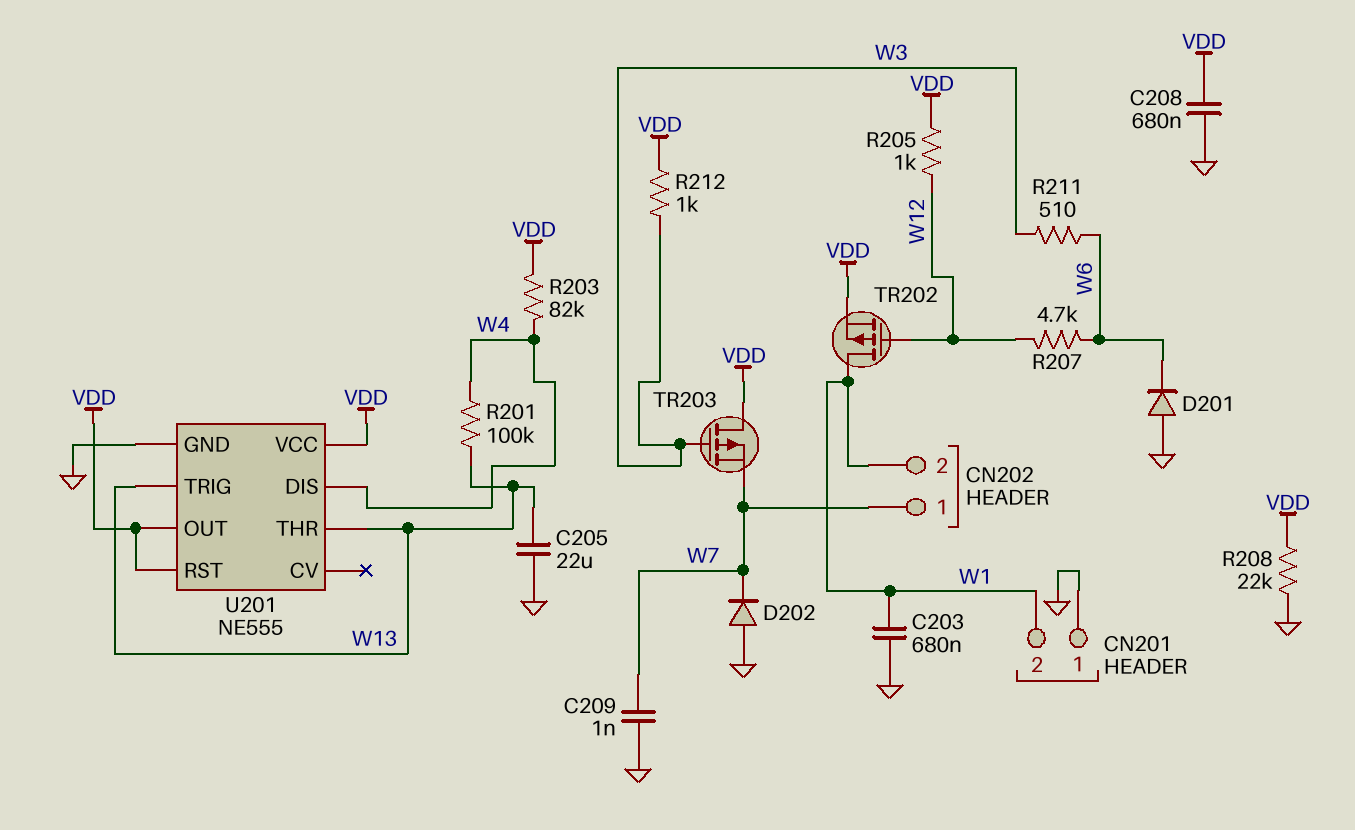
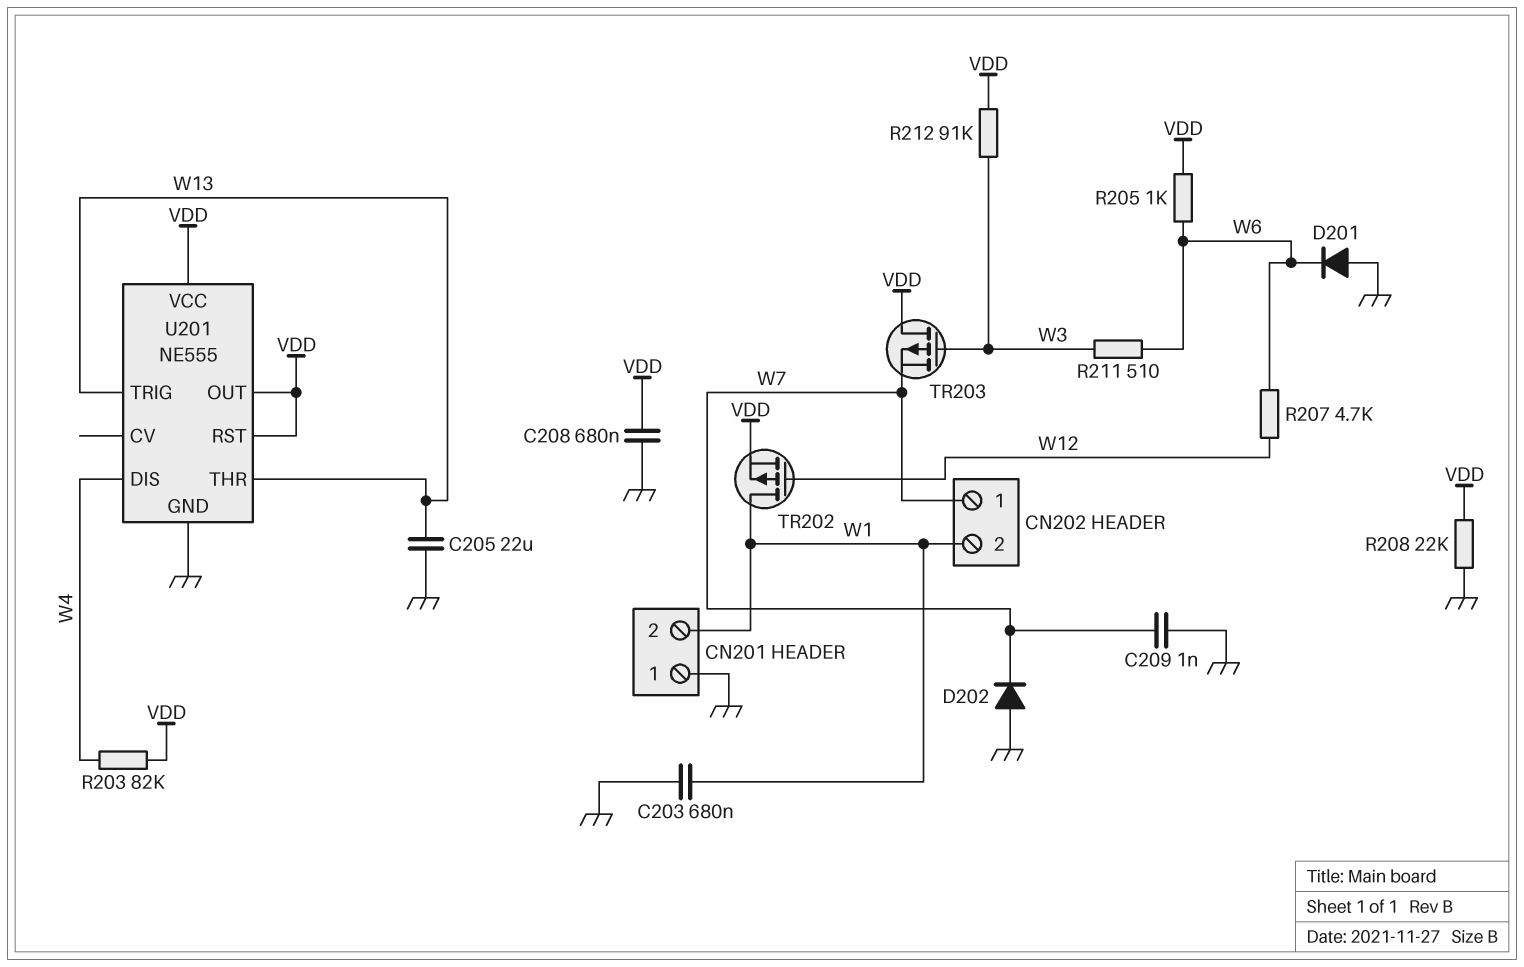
R201: 100k (W4, W13) -> none
R205: 1k (VDD, W12) -> 1k (VDD, W6)
R212: 1k (VDD, W3) -> 91k (VDD, W3)

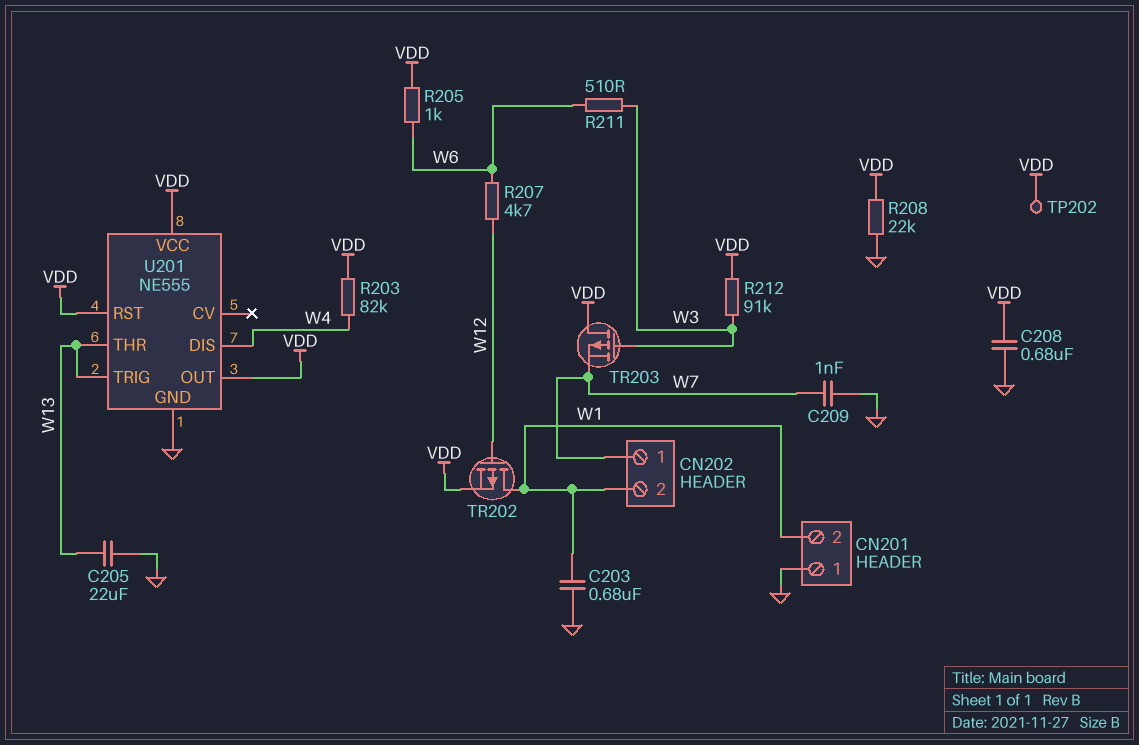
D201: diode (A GND, K W6) -> none
D202: diode (A GND, K W7) -> none
TP202: none -> test point (VDD)

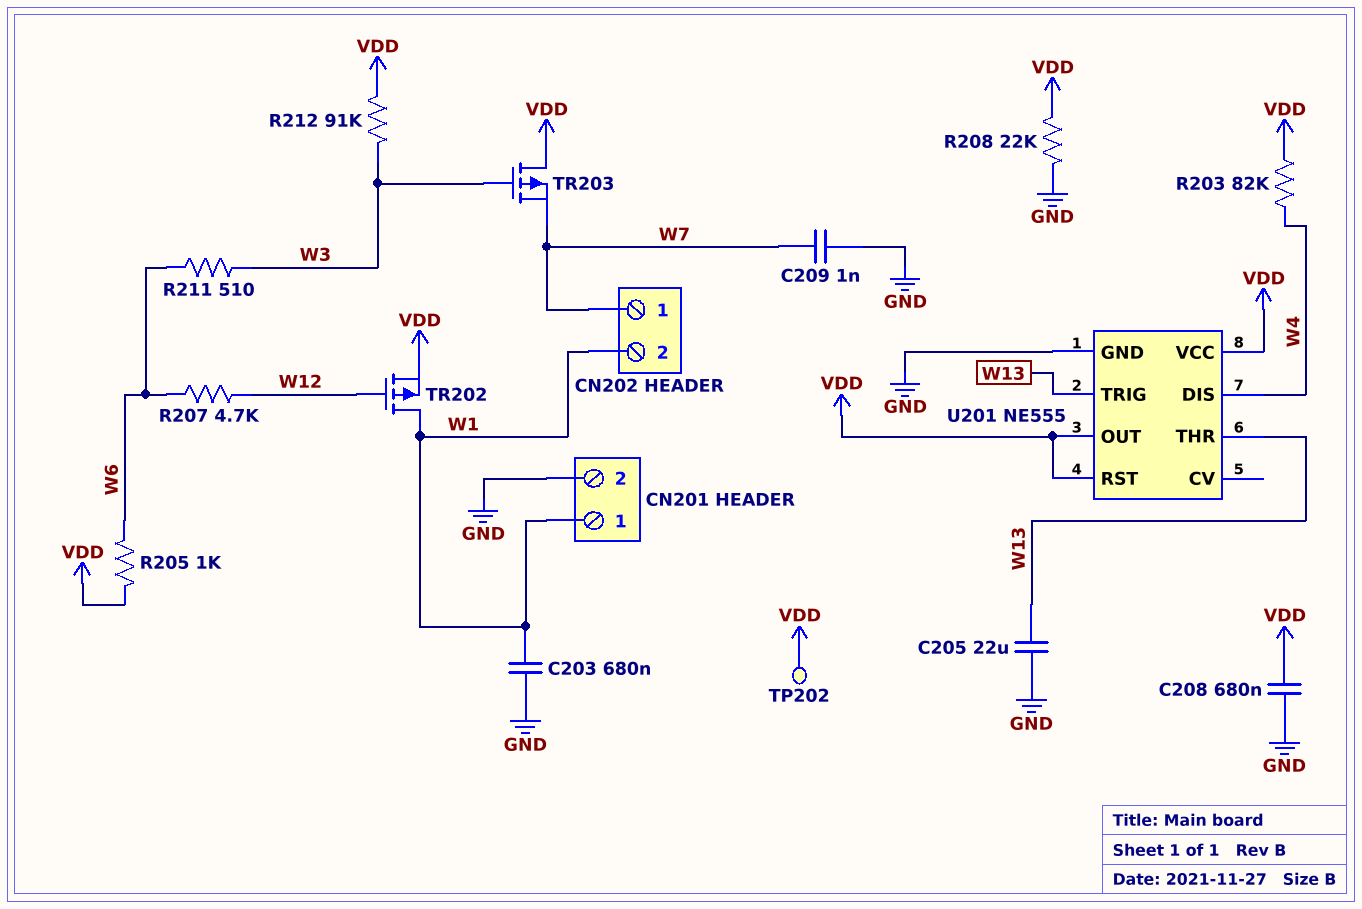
CN201 pin 1: GND -> W1
CN201 pin 2: W1 -> GND

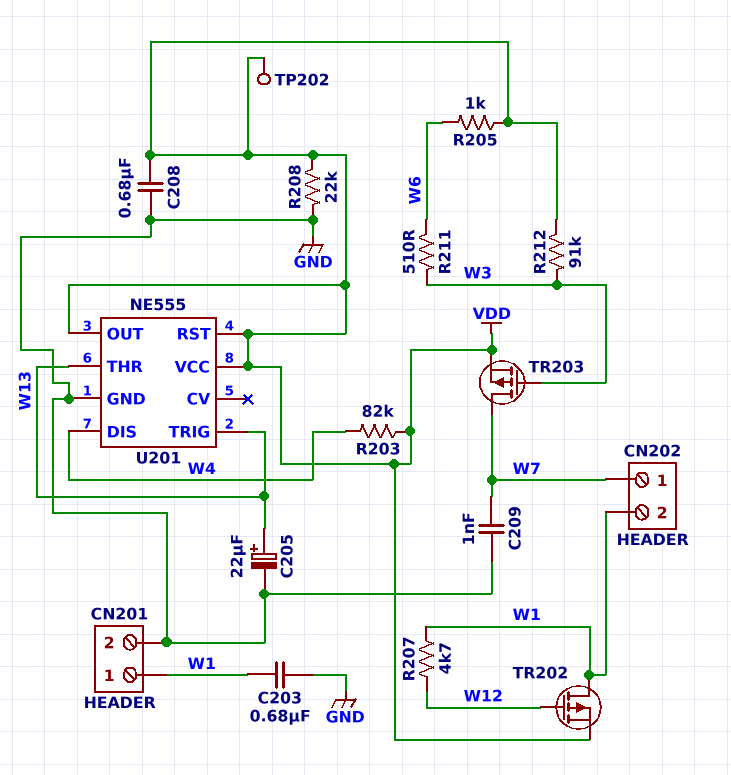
C205: 22uF (GND, W13) -> 22uF (plus W13, minus GND)
R207: 4.7k (W6, W12) -> 4.7k (W1, W12)
TR203: PMOS (G W3, D VDD, S W7) -> PMOS (G W3, D W7, S VDD)

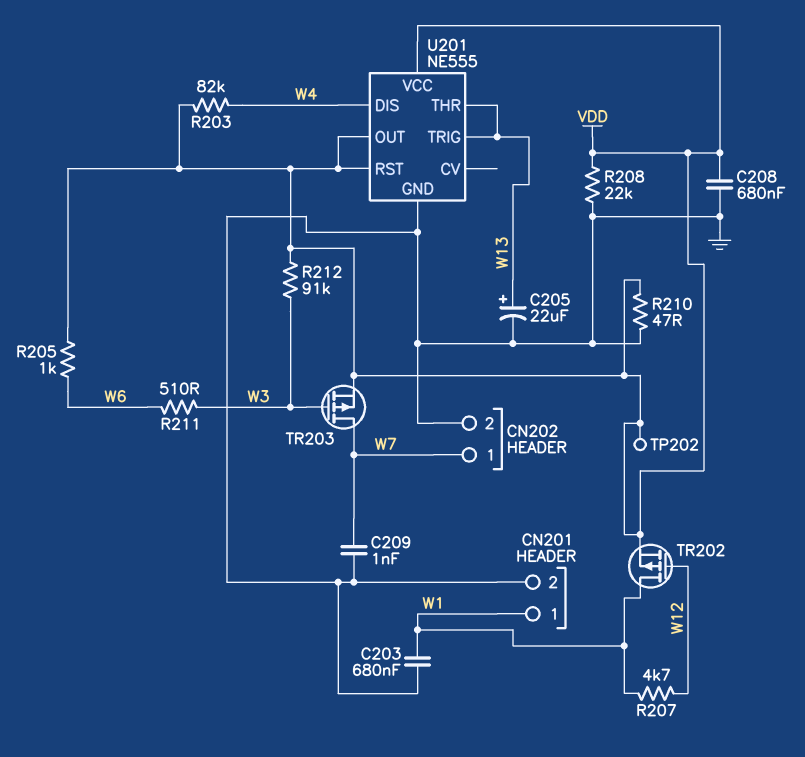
CN202 pin 2: W1 -> GND
R210: none -> 47 (GND, VDD)

